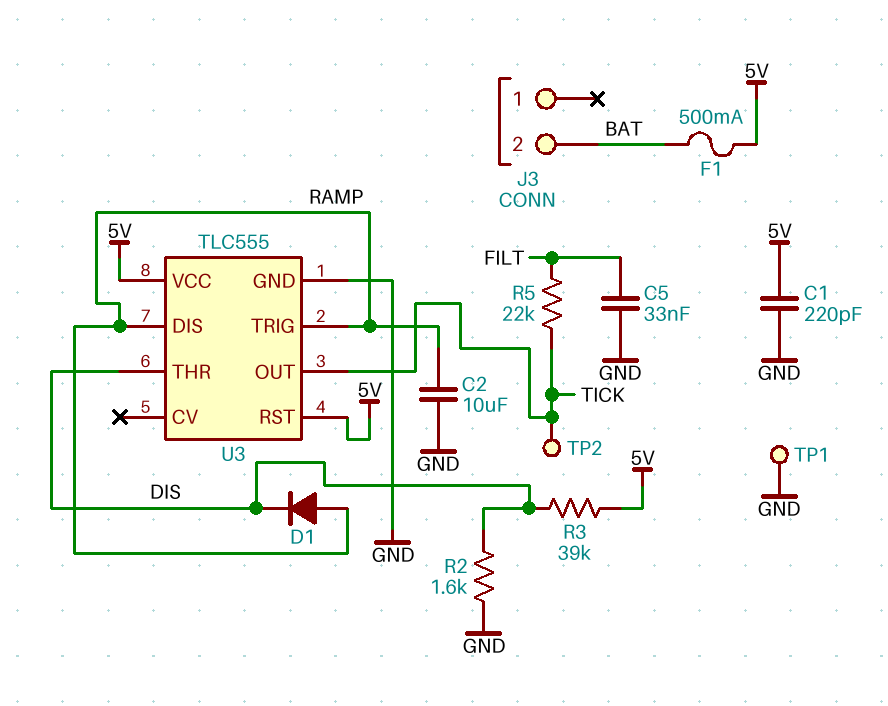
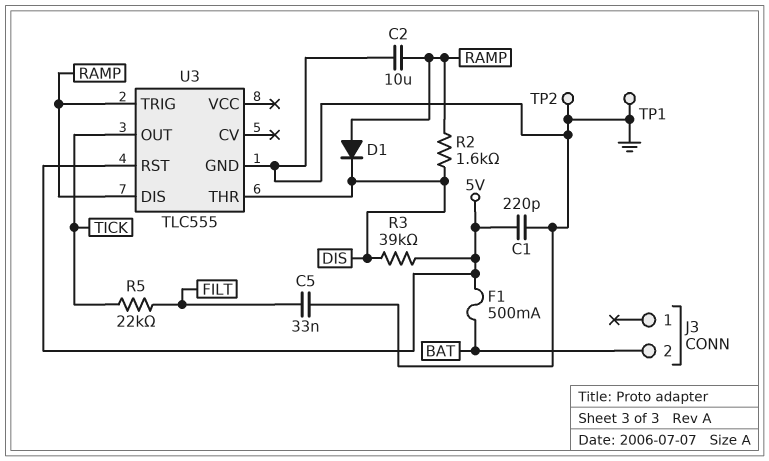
R2: 1.6k (DIS, GND) -> 1.6k (DIS, RAMP)
TP2: test point (TICK) -> test point (GND)
U3 pin VCC: 5V -> none

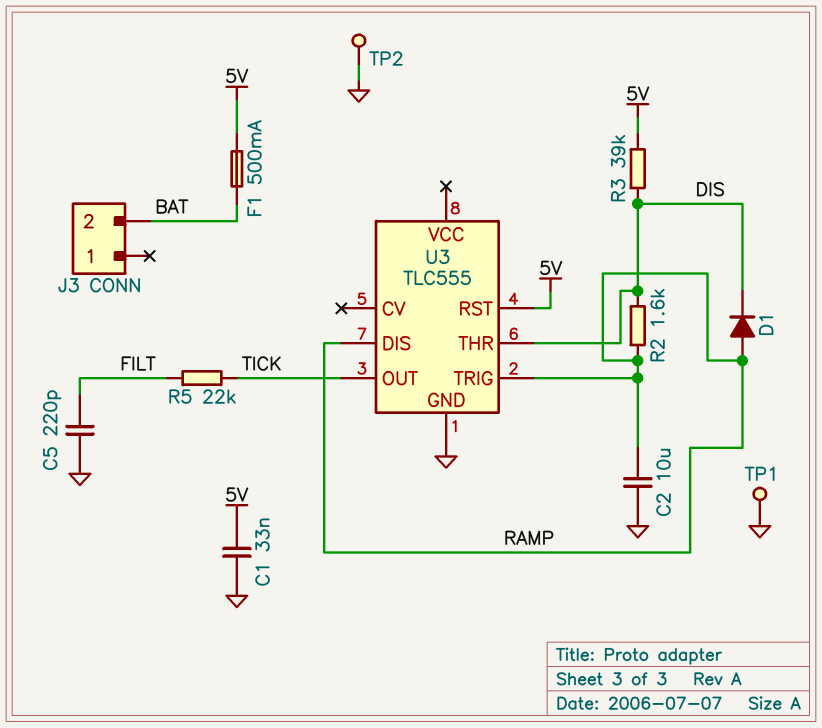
C1: 220pF (5V, GND) -> 33nF (5V, GND)
C5: 33nF (FILT, GND) -> 220pF (FILT, GND)

